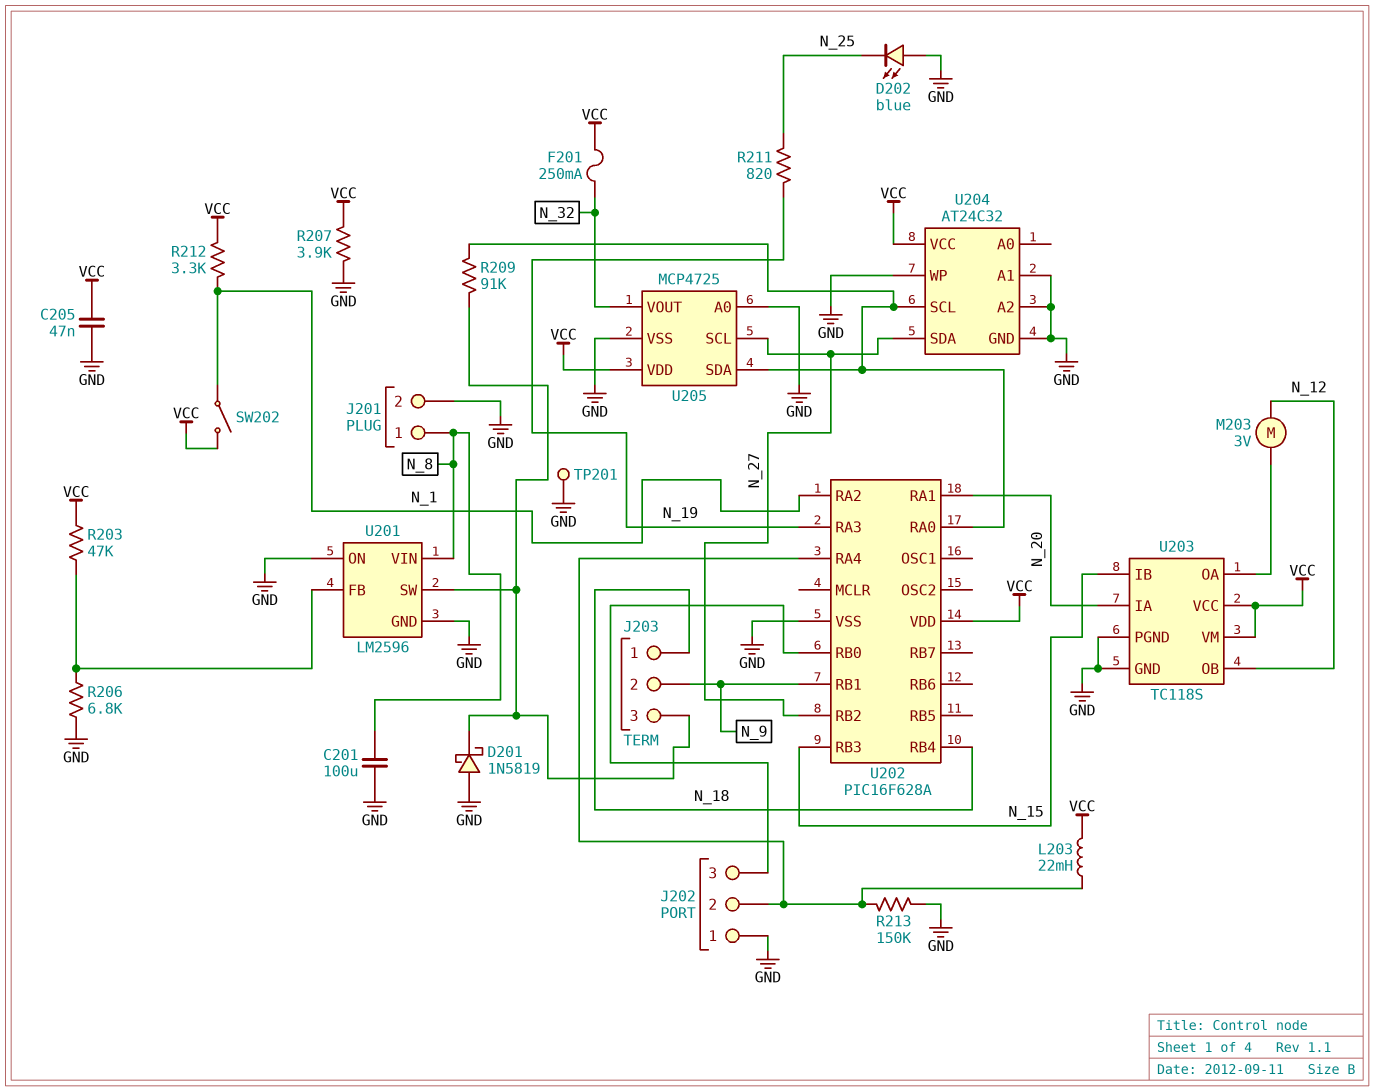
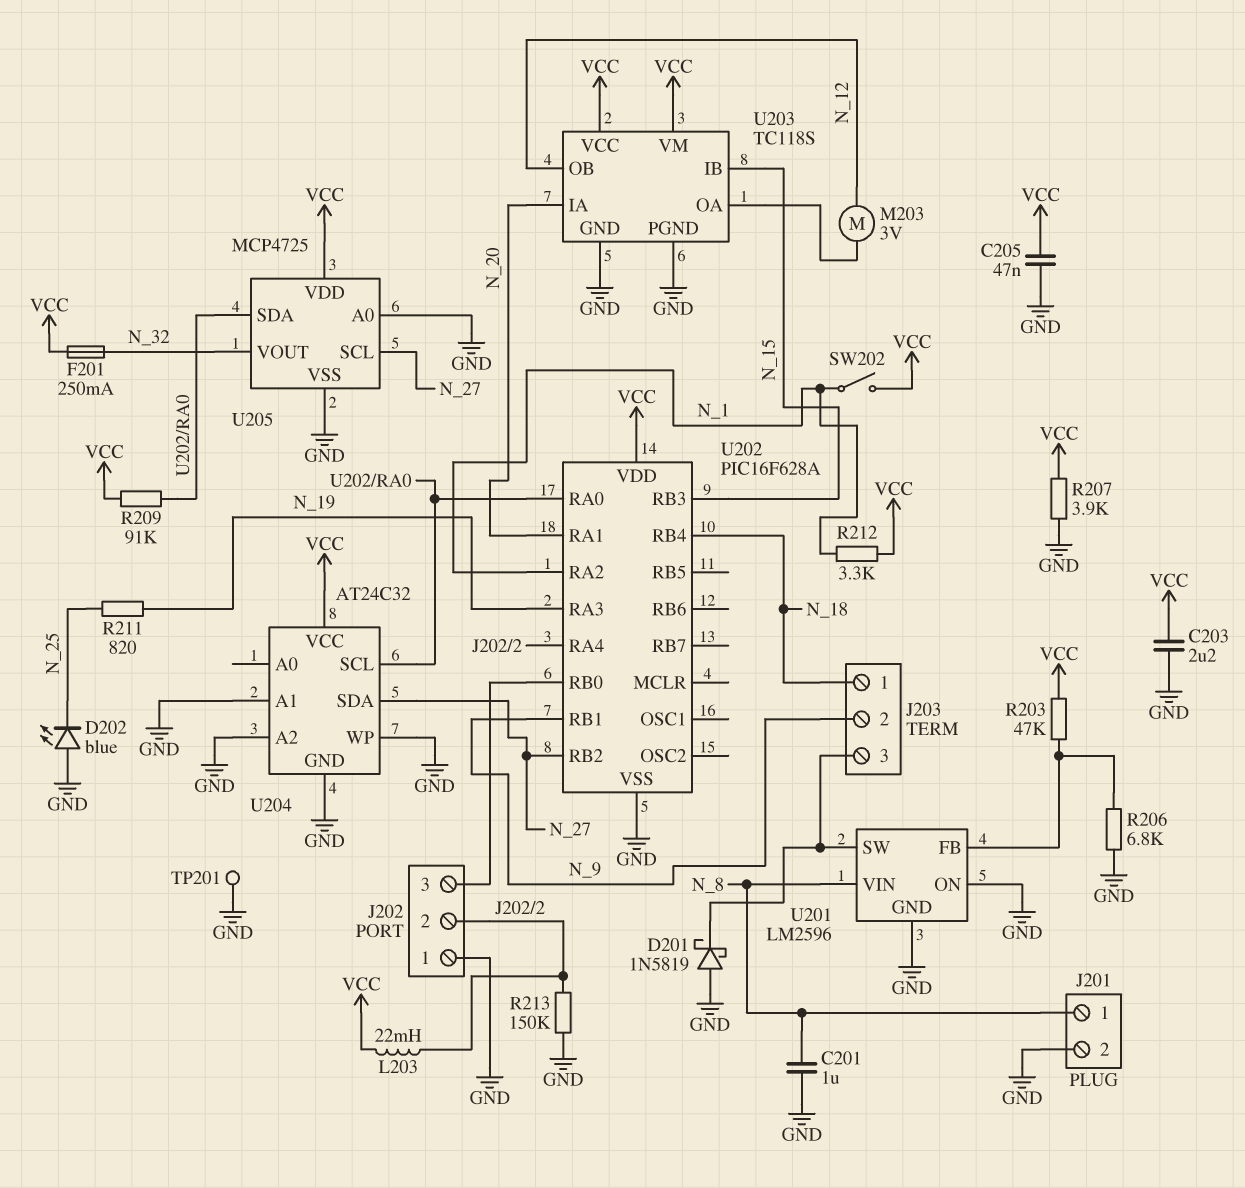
C201: 100uF (GND, N_8) -> 1uF (GND, N_8)
C203: none -> 2.2uF (GND, VCC)
R209: 91k (J203/3, U202/RA0) -> 91k (U202/RA0, VCC)

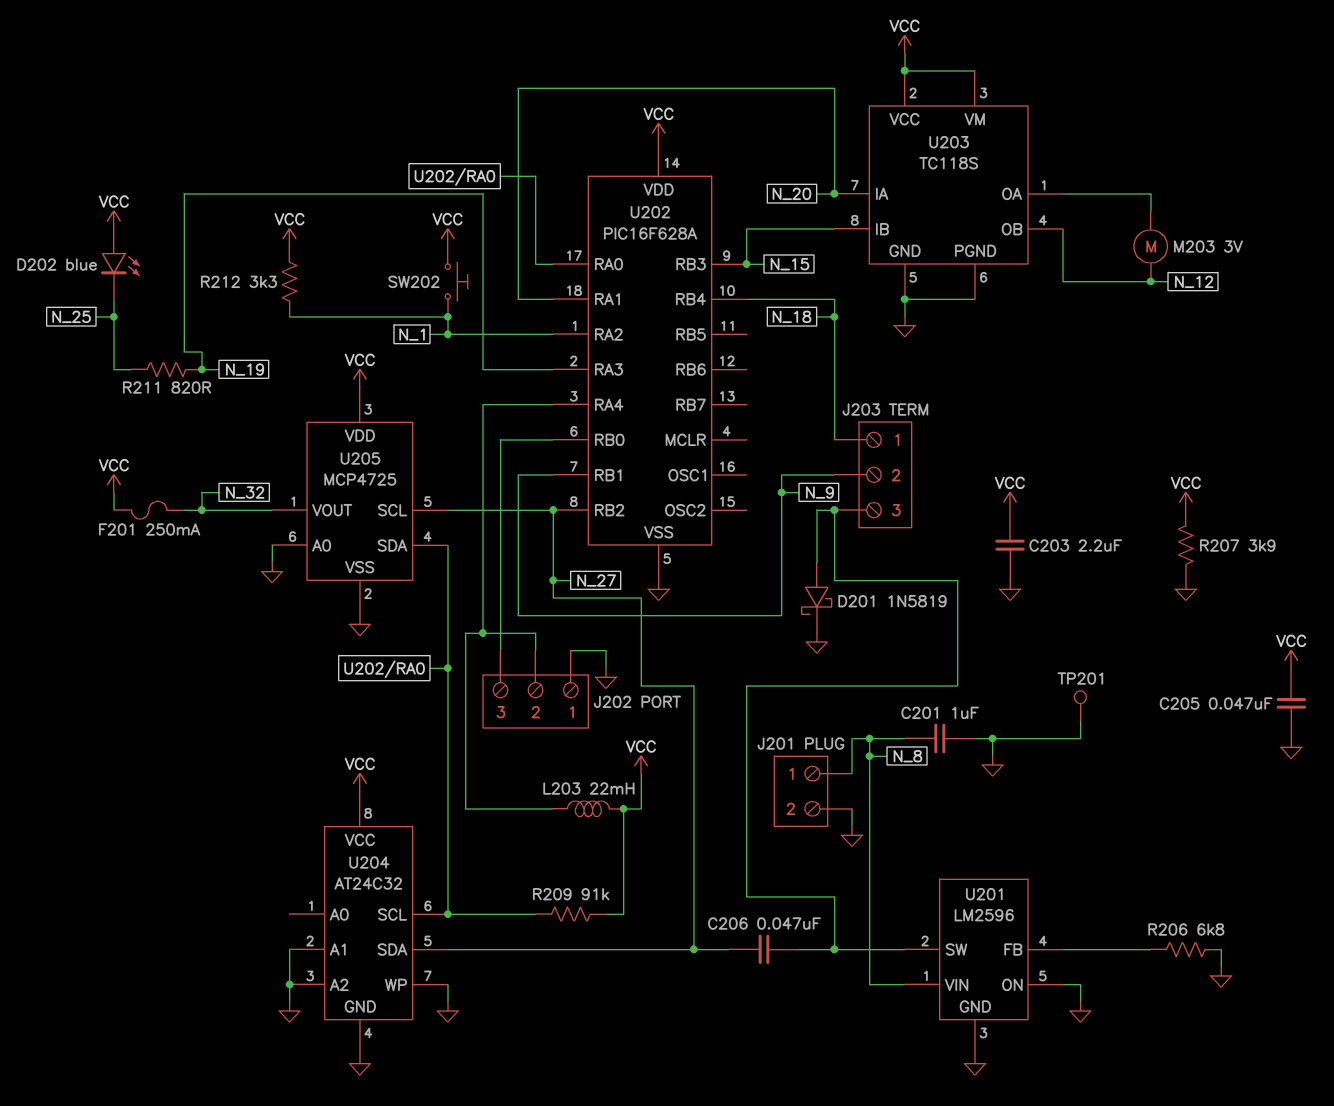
C206: none -> 47nF (J203/3, N_27)
D201: schottky 1N5819 (A GND, K J203/3) -> schottky 1N5819 (A J203/3, K GND)
D202: LED blue (A GND, K N_25) -> LED blue (A VCC, K N_25)
R203: 47k (U201/FB, VCC) -> none
R213: 150k (GND, J202/2) -> none
SW202: switch (N_1, VCC) -> button (N_1, VCC)

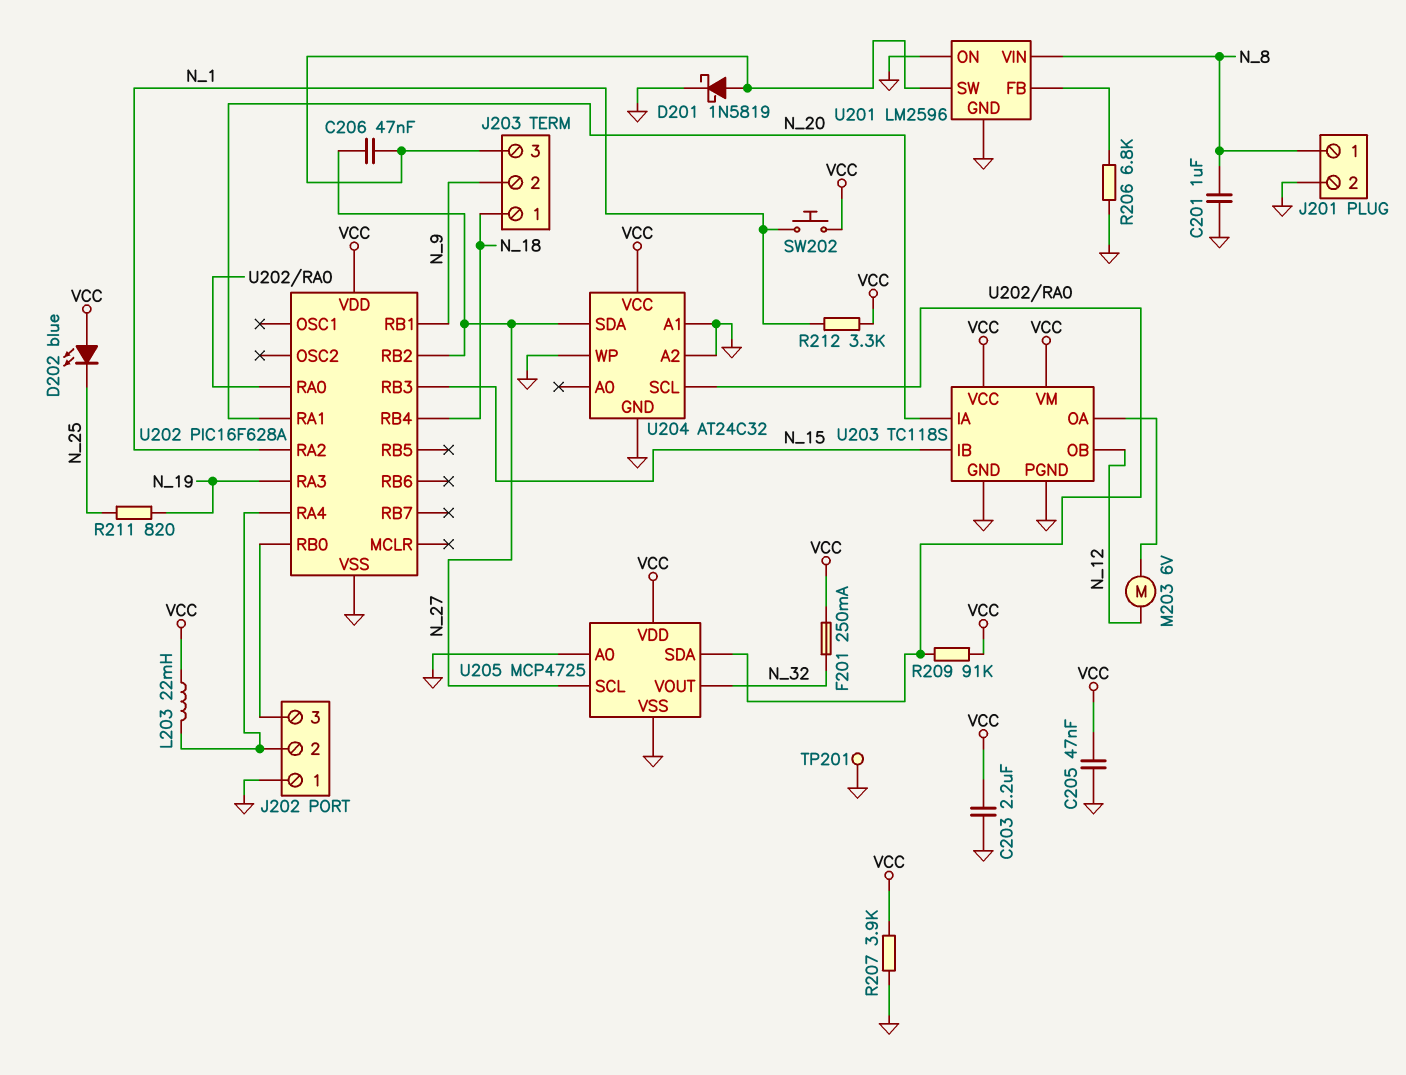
M203: motor 3V (N_12, U203/OA) -> motor 6V (N_12, U203/OA)

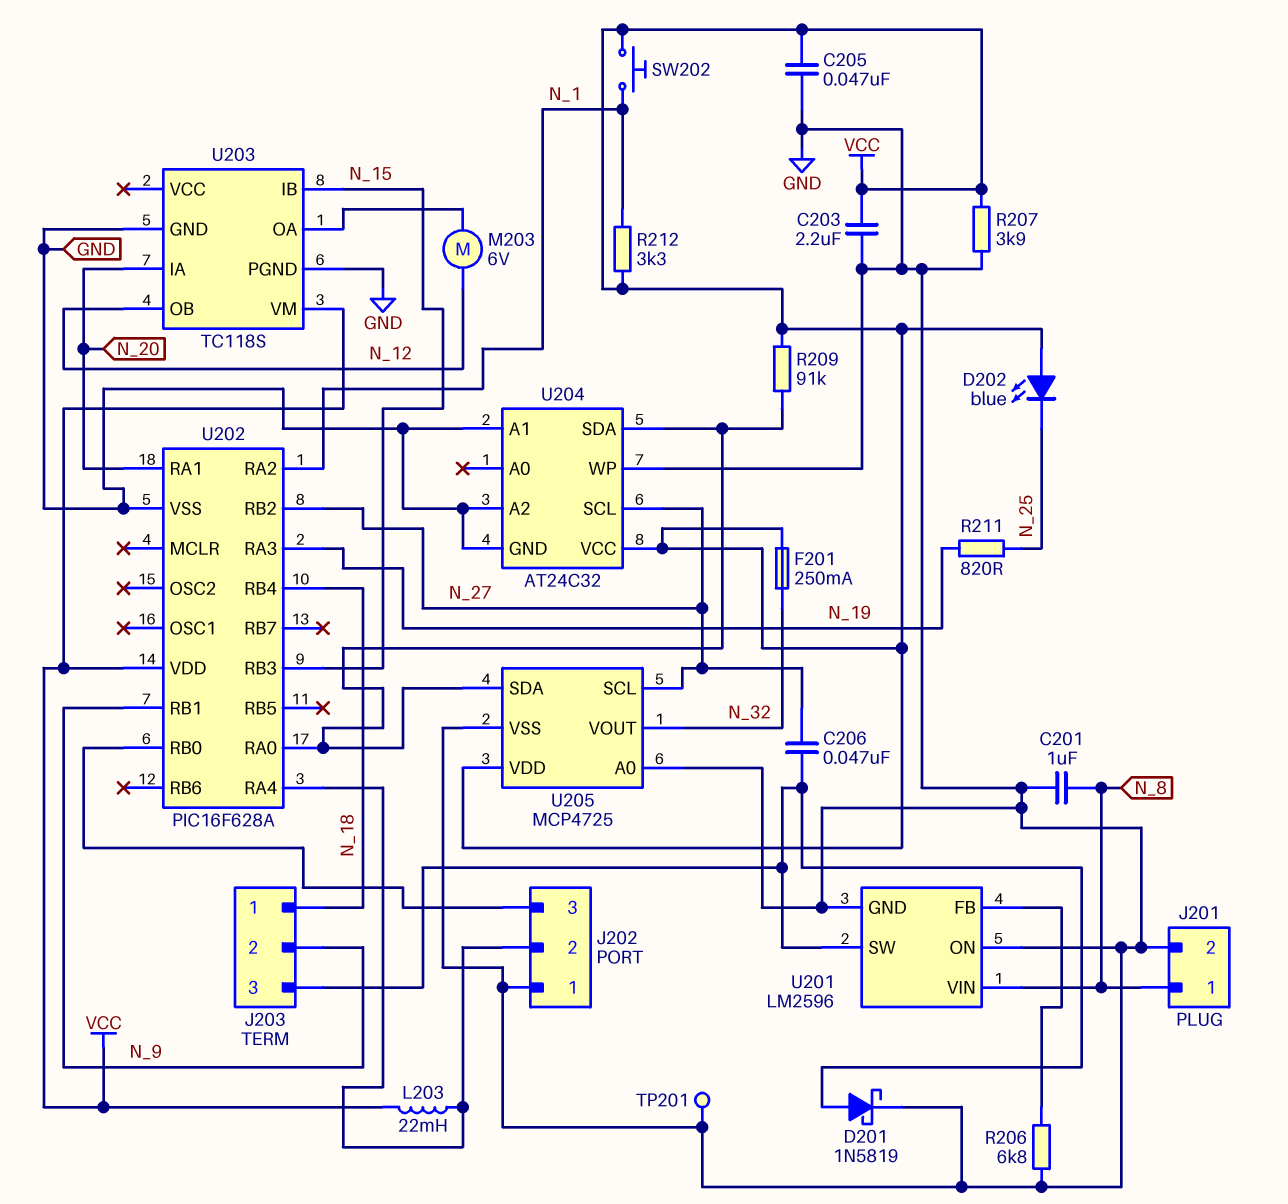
U203 pin VCC: VCC -> none
U204 pin SCL: U202/RA0 -> N_27
U204 pin SDA: N_27 -> U202/RA0

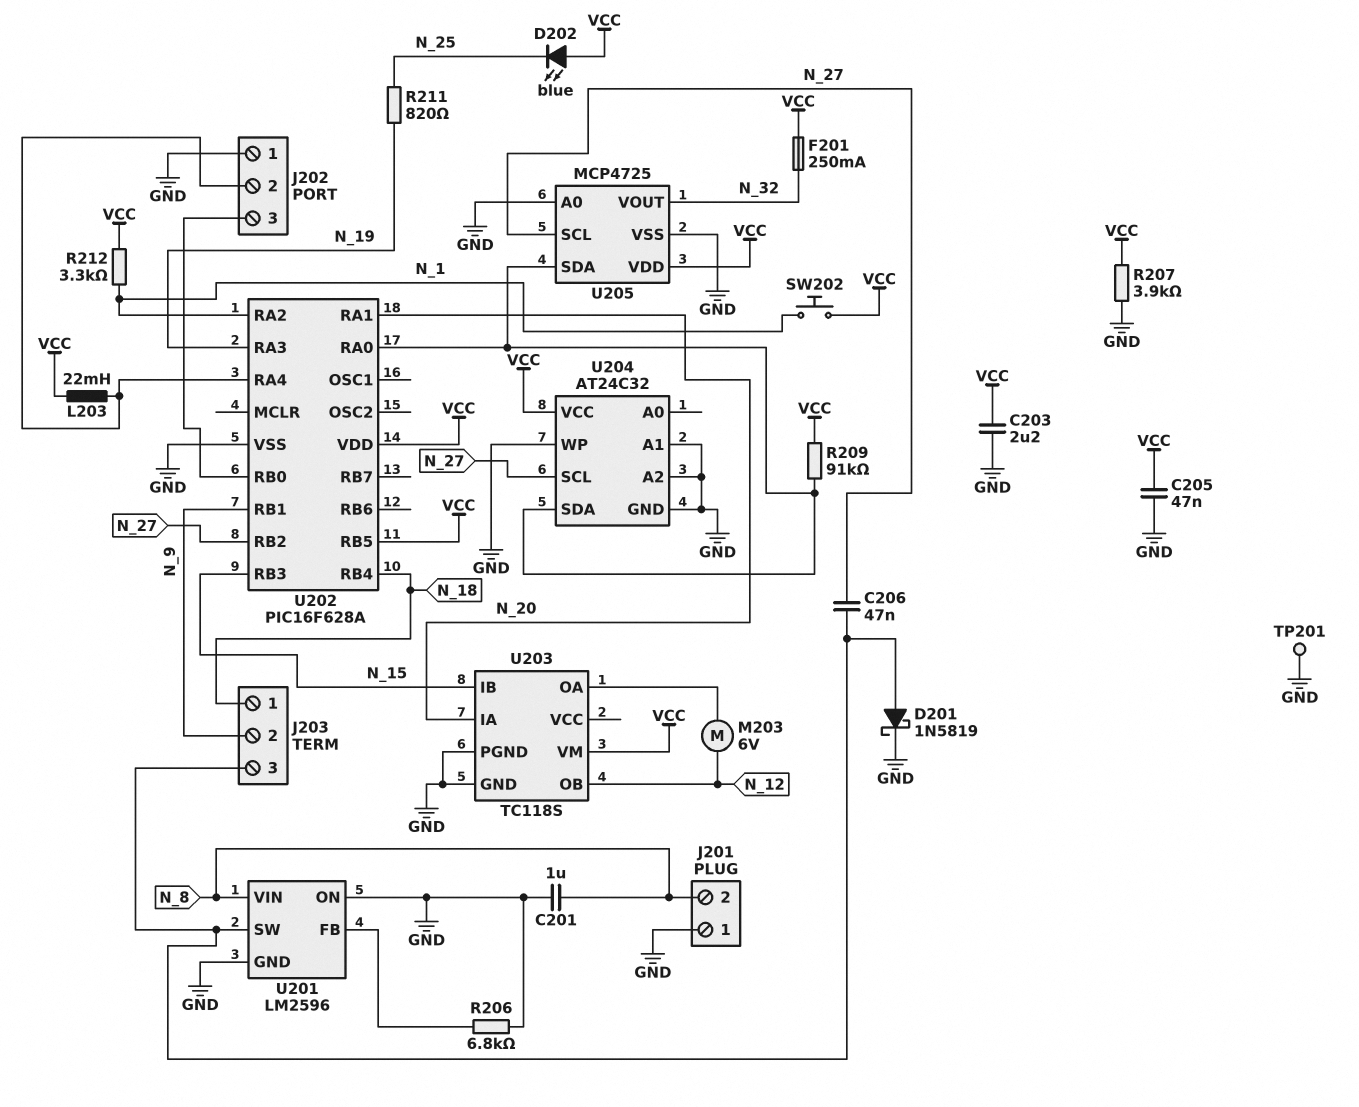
J201 pin 1: N_8 -> GND
J201 pin 2: GND -> N_8
U202 pin RB5: none -> VCC

